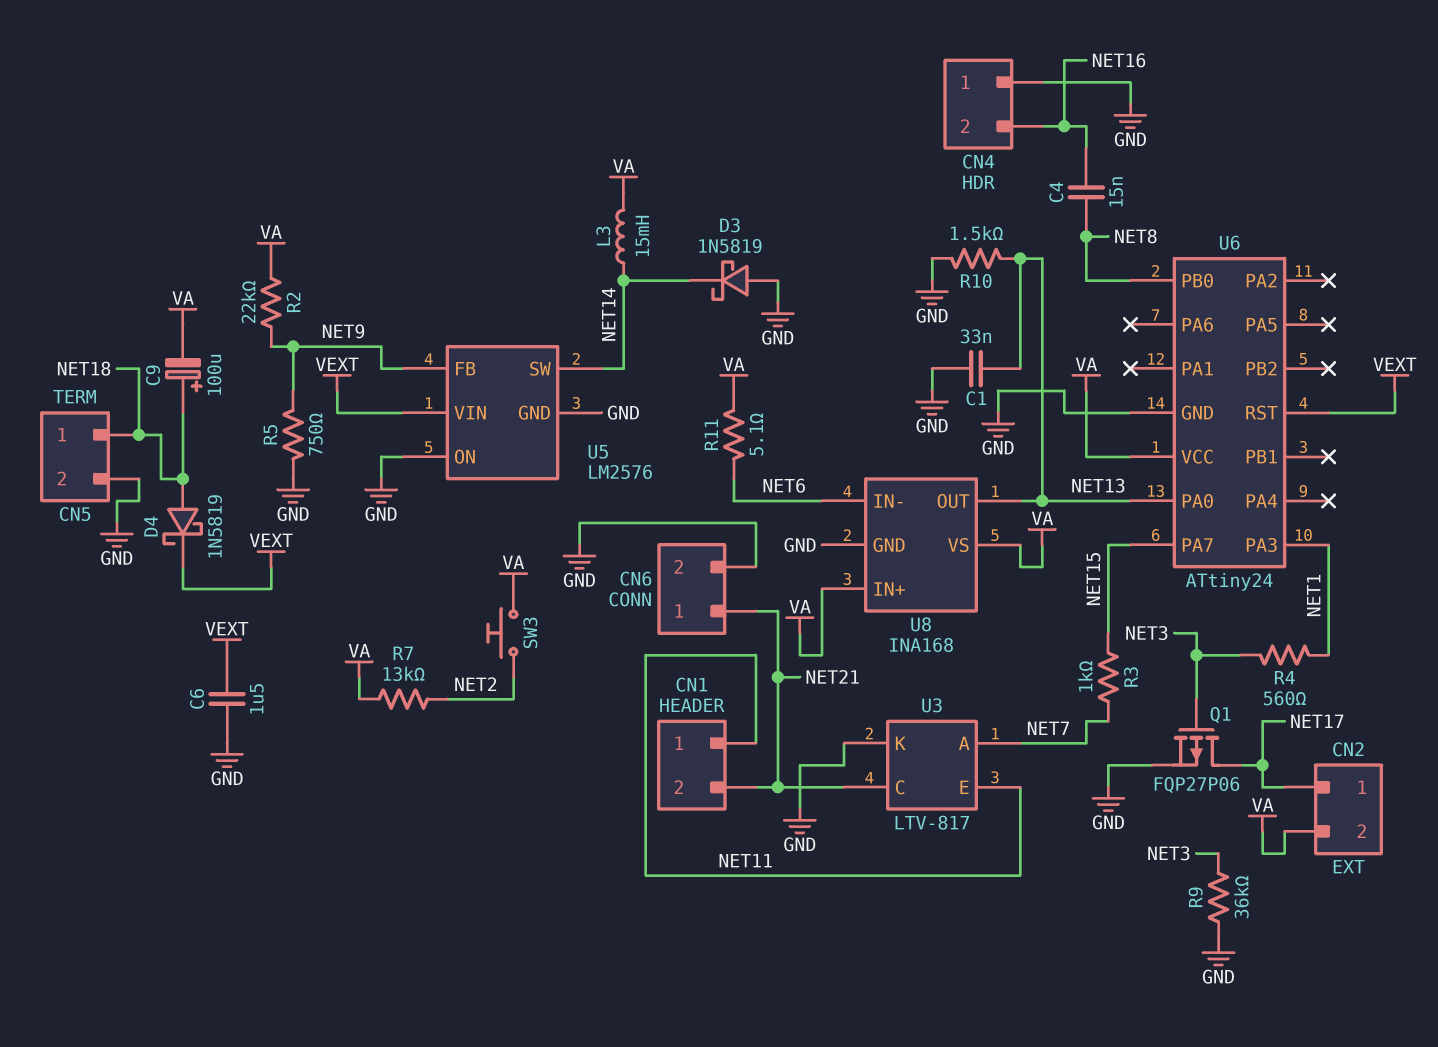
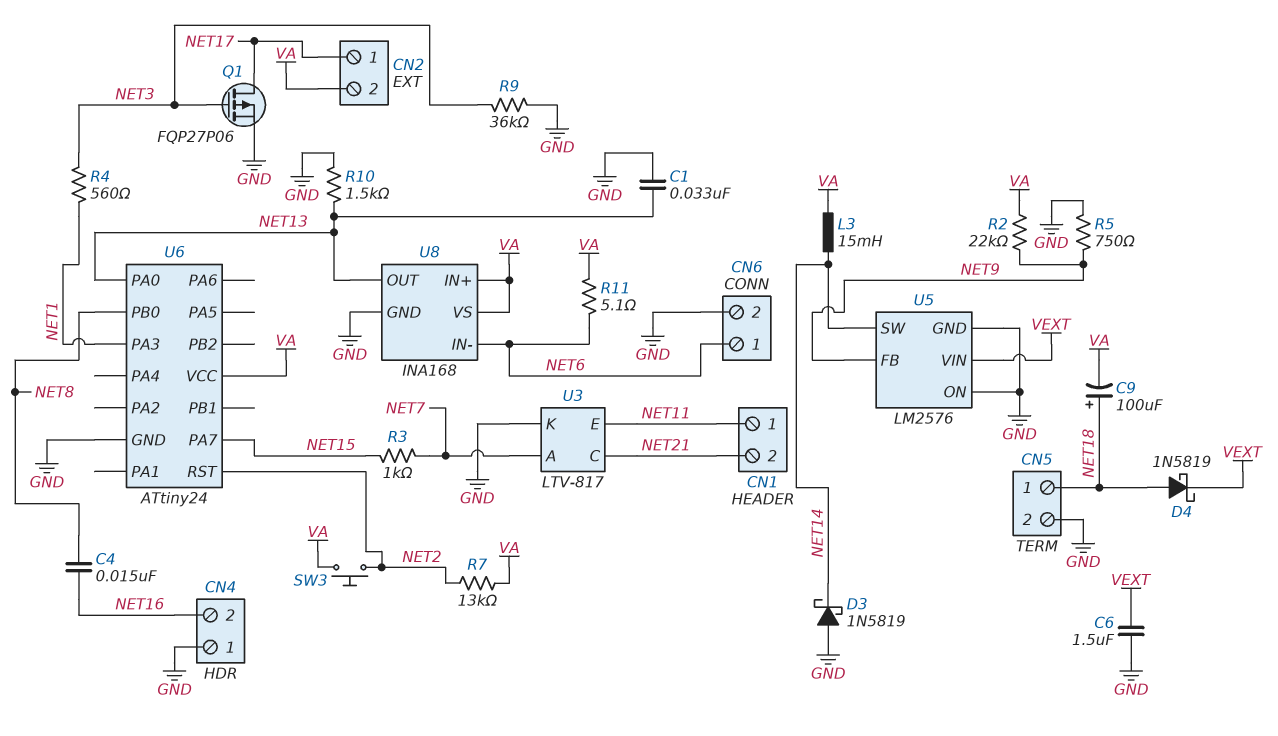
CN6 pin 1: NET21 -> NET6
U6 pin RST: VEXT -> NET2

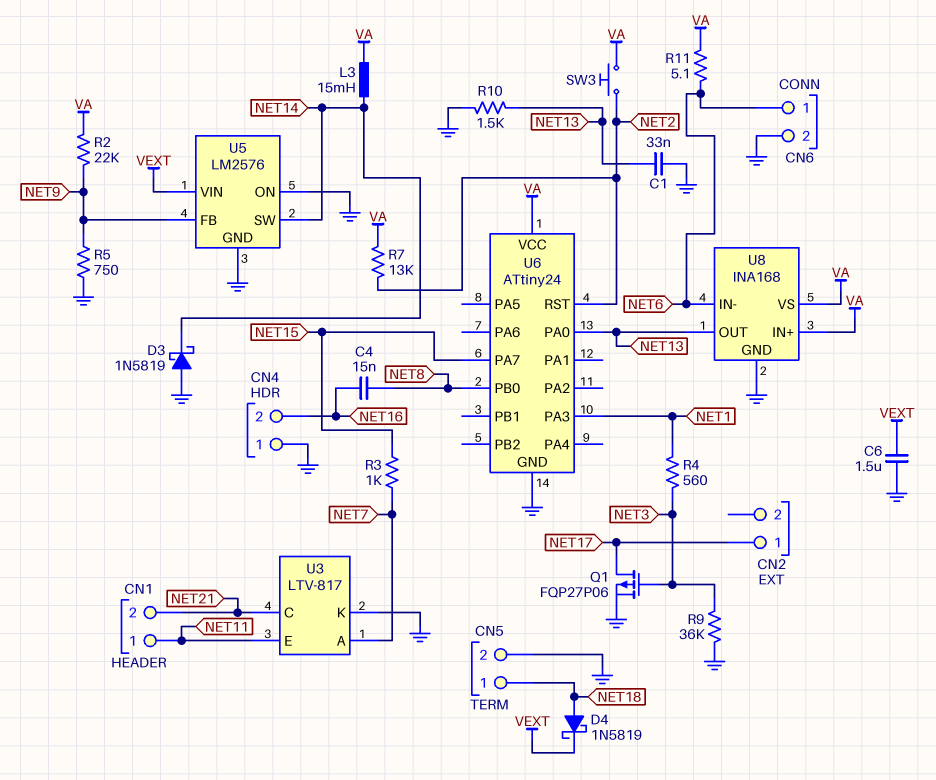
C9: 100uF (plus NET18, minus VA) -> none
CN2 pin 2: VA -> none

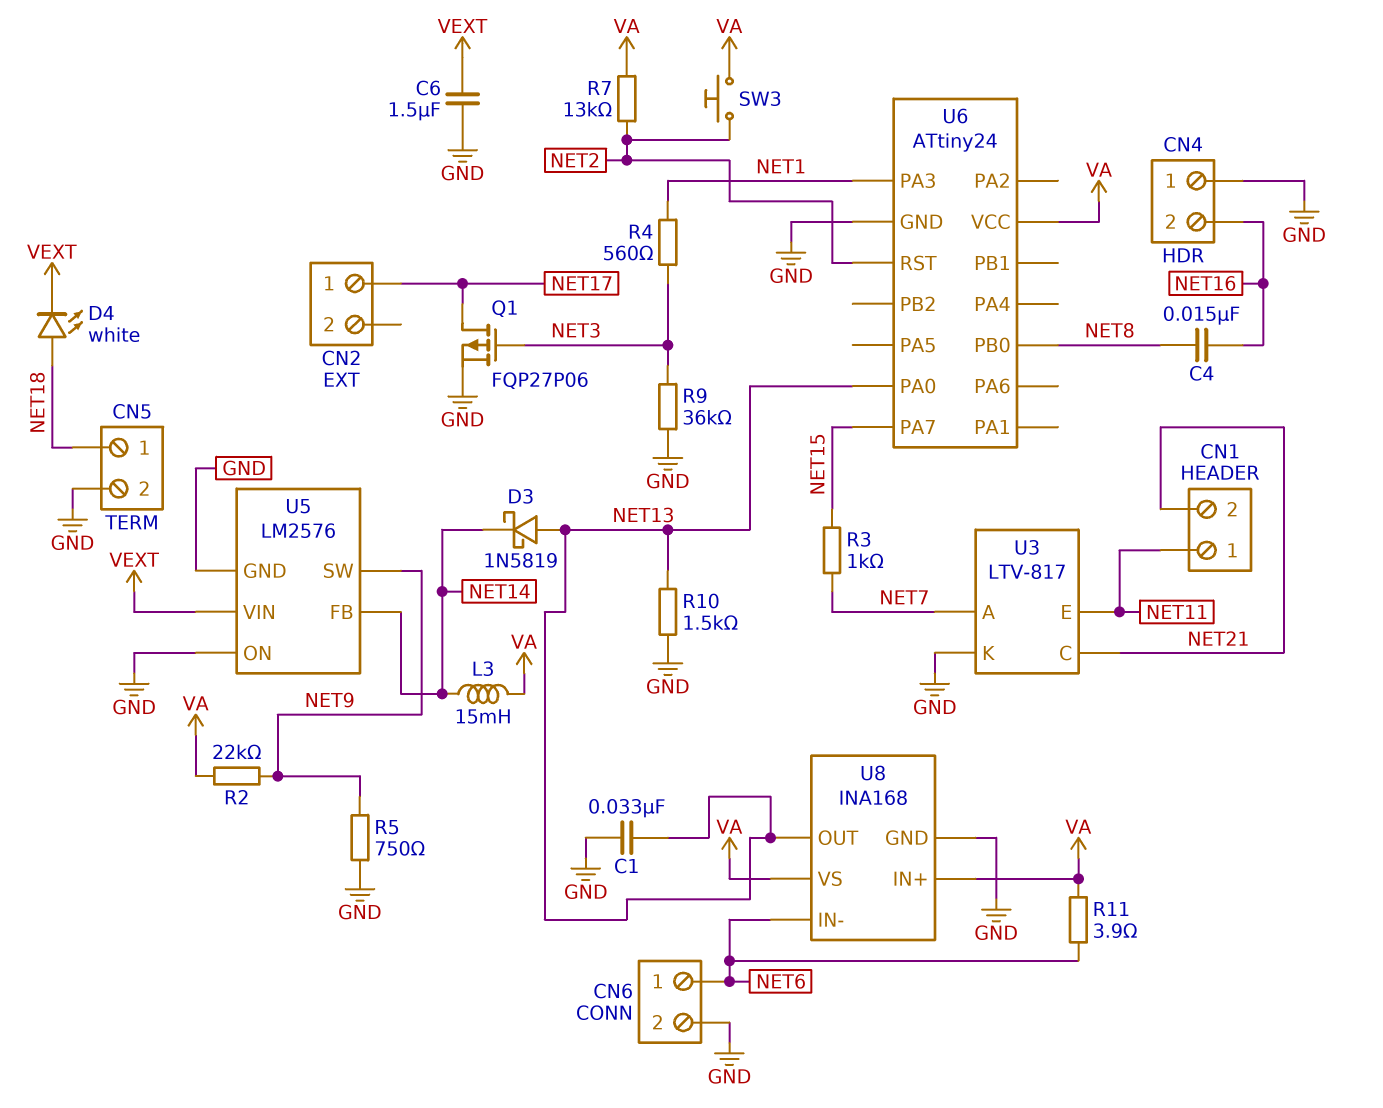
D3: schottky 1N5819 (A GND, K NET14) -> schottky 1N5819 (A NET13, K NET14)
D4: schottky 1N5819 (A NET18, K VEXT) -> LED white (A NET18, K VEXT)
R11: 5.1 (NET6, VA) -> 3.9 (NET6, VA)
U5 pin FB: NET9 -> NET14
U5 pin SW: NET14 -> NET9

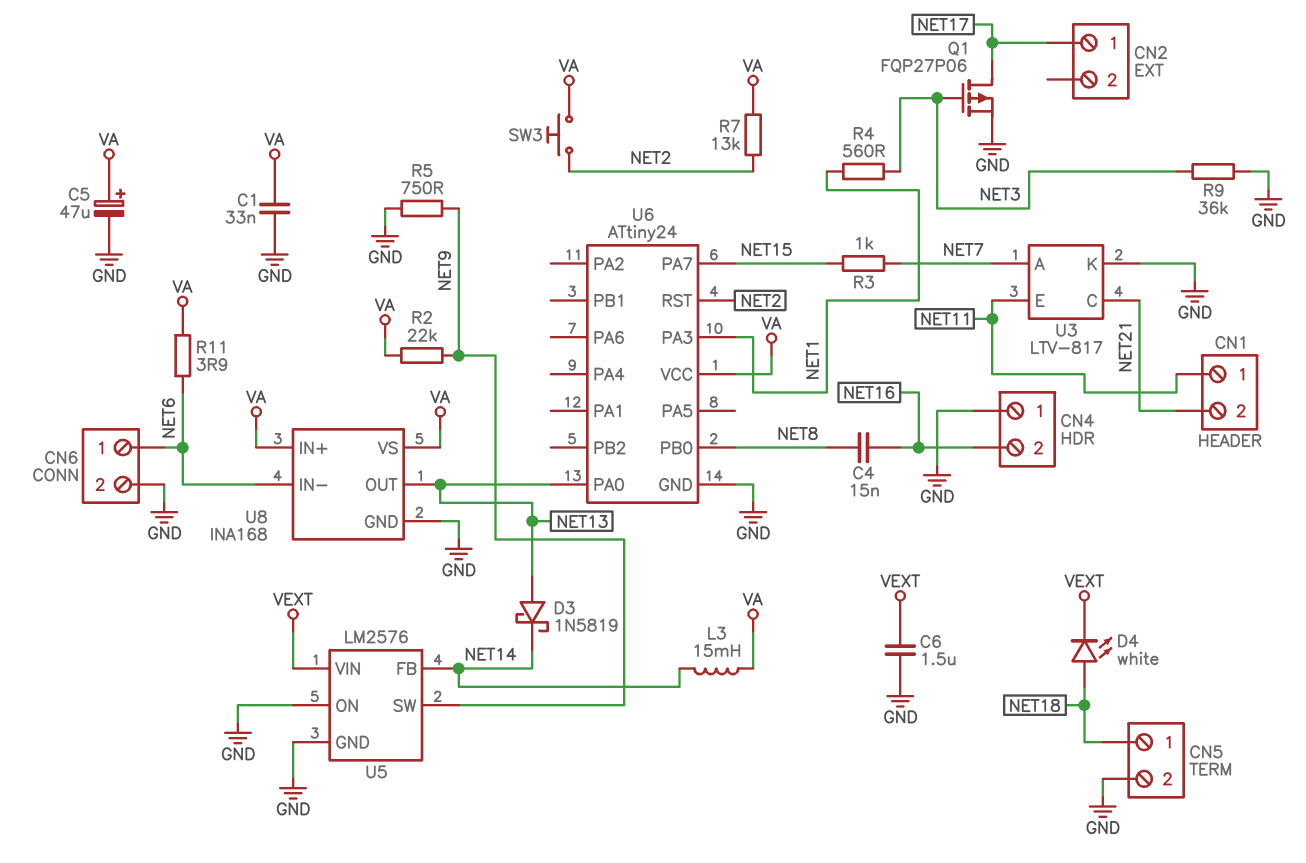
C1: 33nF (GND, NET13) -> 33nF (GND, VA)
C5: none -> 47uF (plus VA, minus GND)
R10: 1.5k (GND, NET13) -> none

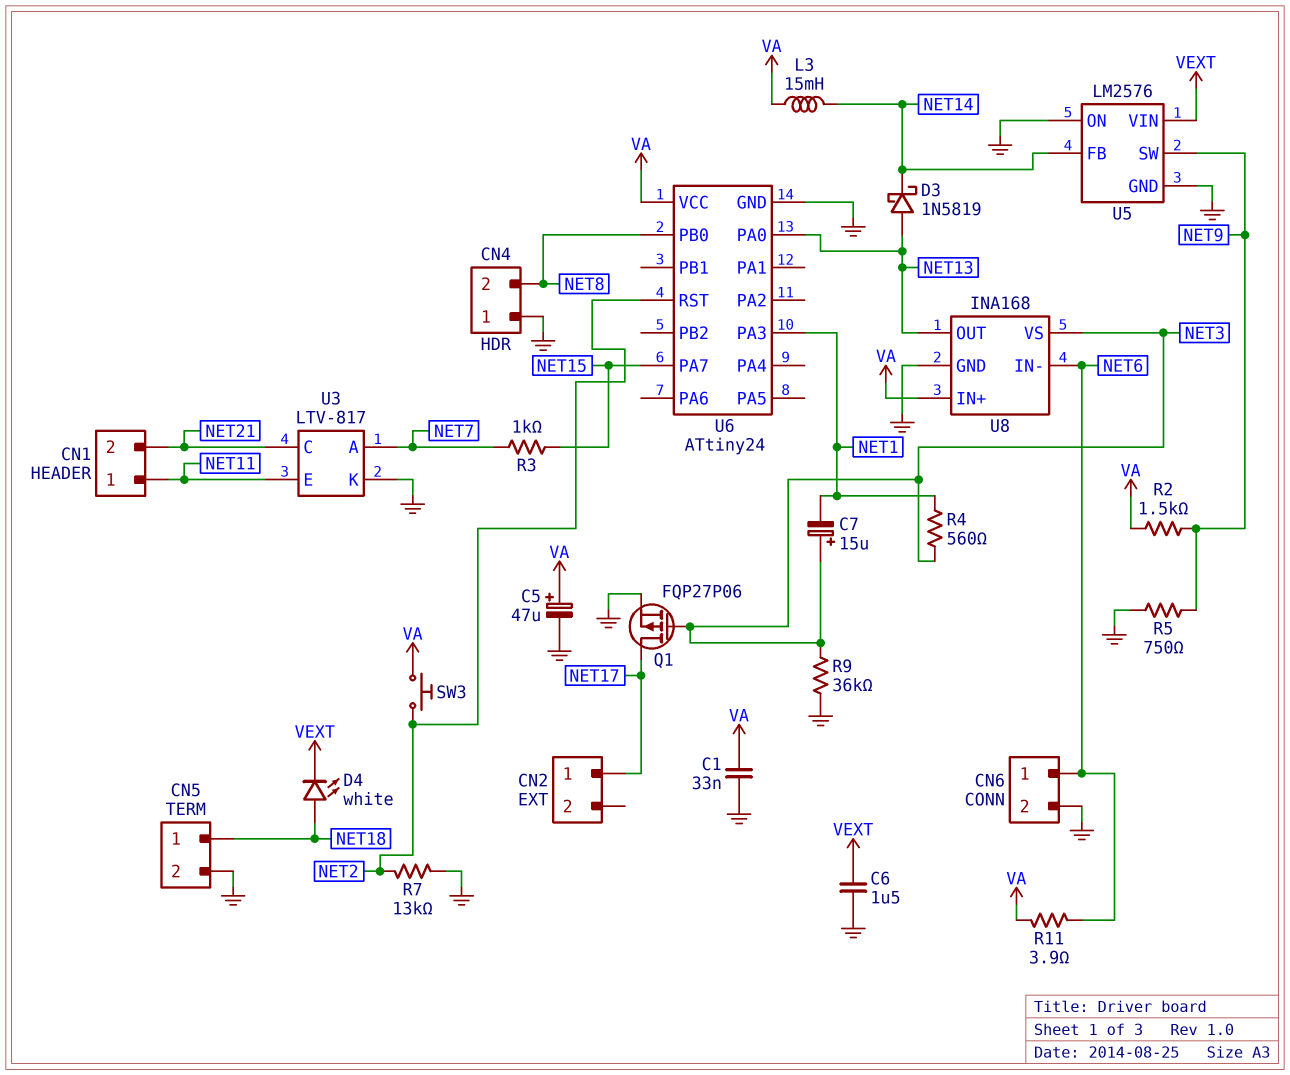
C4: 15nF (NET8, NET16) -> none
C7: none -> 15uF (plus NET3, minus NET1)
CN4 pin 2: NET16 -> NET8
R2: 22k (NET9, VA) -> 1.5k (NET9, VA)
R7: 13k (NET2, VA) -> 13k (GND, NET2)
U8 pin VS: VA -> NET3

